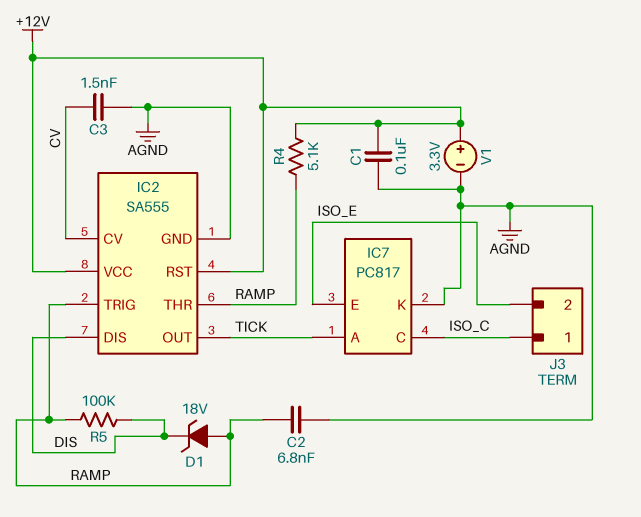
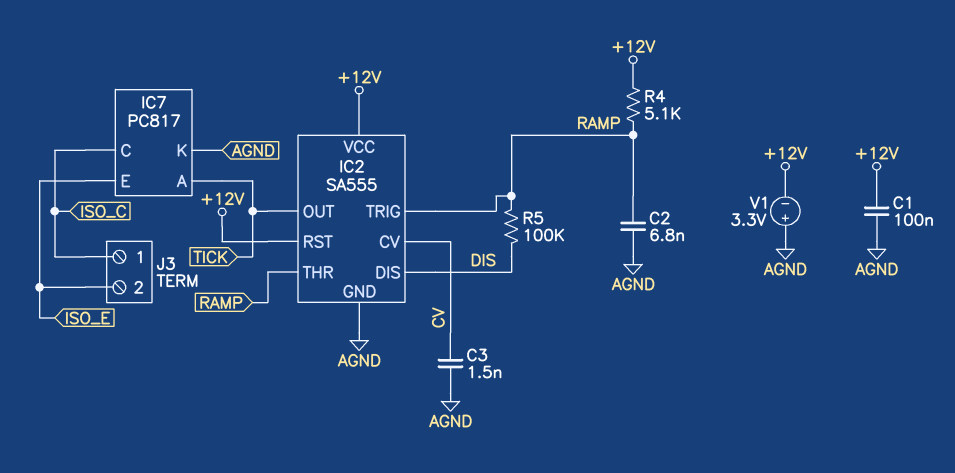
D1: zener 18V (A RAMP, K DIS) -> none
V1: 3.3V (plus +12V, minus AGND) -> 3.3V (plus AGND, minus +12V)

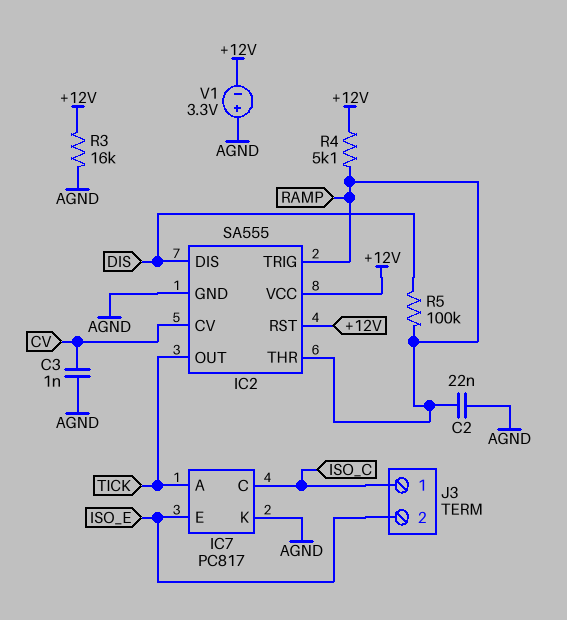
C1: 100nF (+12V, AGND) -> none
C2: 6.8nF (AGND, RAMP) -> 22nF (AGND, RAMP)
C3: 1.5nF (AGND, CV) -> 1nF (AGND, CV)
R3: none -> 16k (+12V, AGND)

